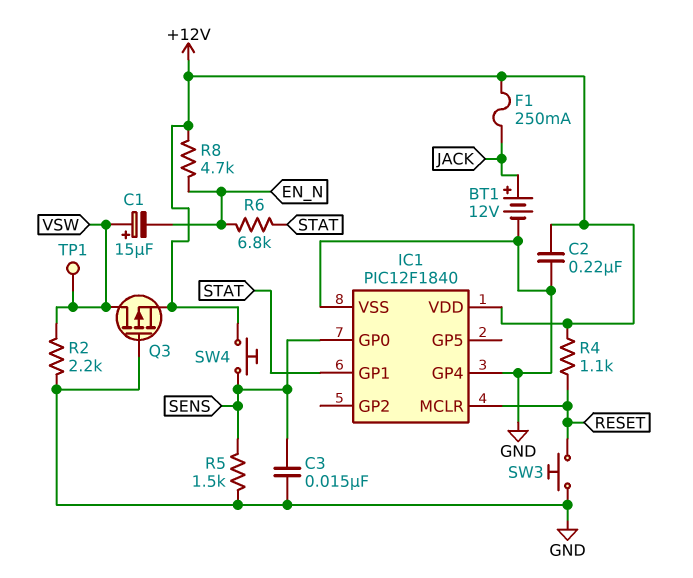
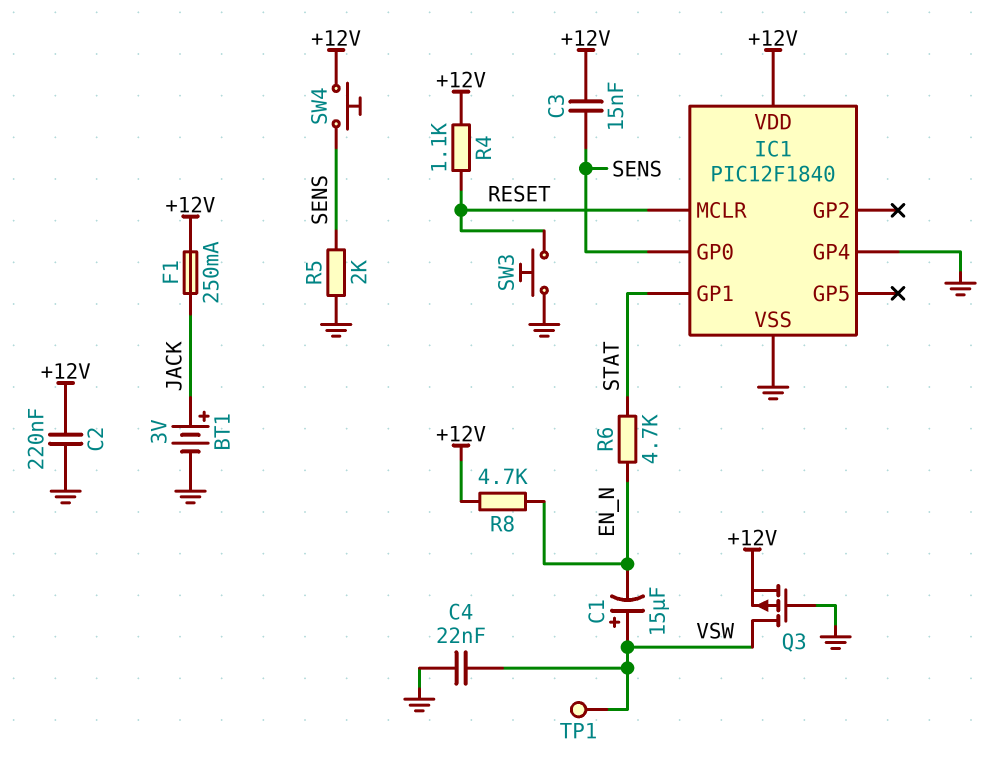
BT1: 12V (plus JACK, minus GND) -> 3V (plus JACK, minus GND)
C3: 15nF (GND, SENS) -> 15nF (+12V, SENS)
C4: none -> 22nF (GND, VSW)
R2: 2.2k (GND, VSW) -> none
R5: 1.5k (GND, SENS) -> 2k (GND, SENS)
R6: 6.8k (EN_N, STAT) -> 4.7k (EN_N, STAT)

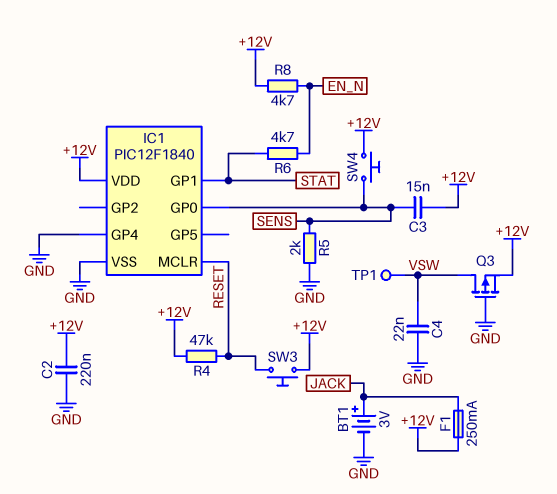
C1: 15uF (plus VSW, minus EN_N) -> none
R4: 1.1k (+12V, RESET) -> 47k (+12V, RESET)
SW3: button (GND, RESET) -> button (+12V, RESET)

